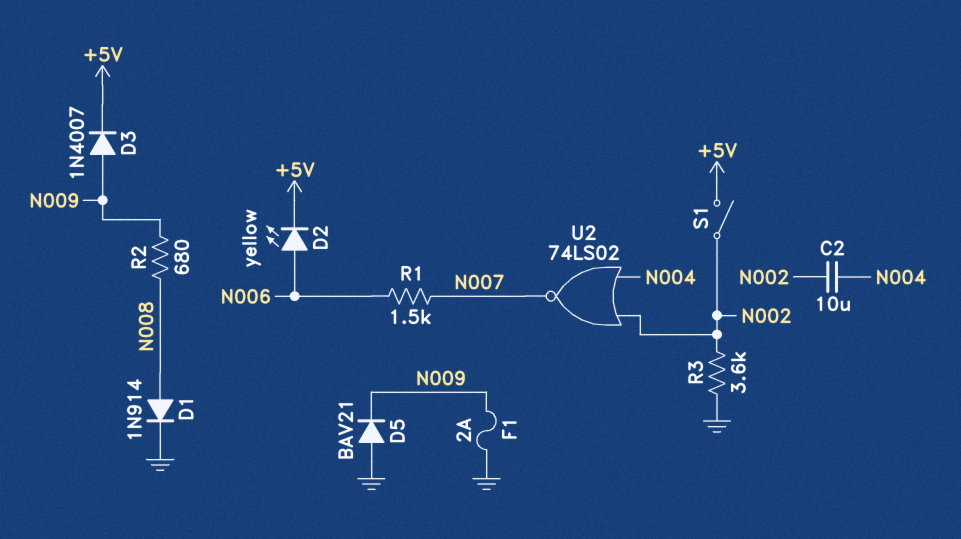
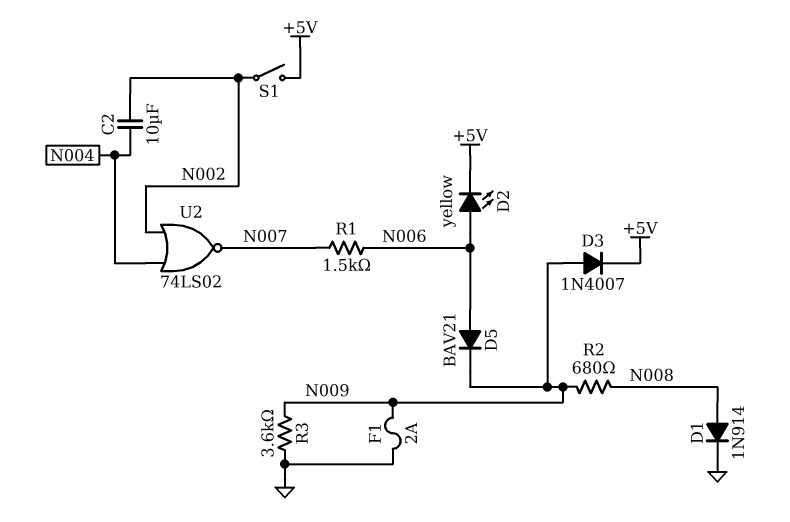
D5: diode BAV21 (A GND, K N009) -> diode BAV21 (A N006, K N009)
R3: 3.6k (GND, N002) -> 3.6k (GND, N009)

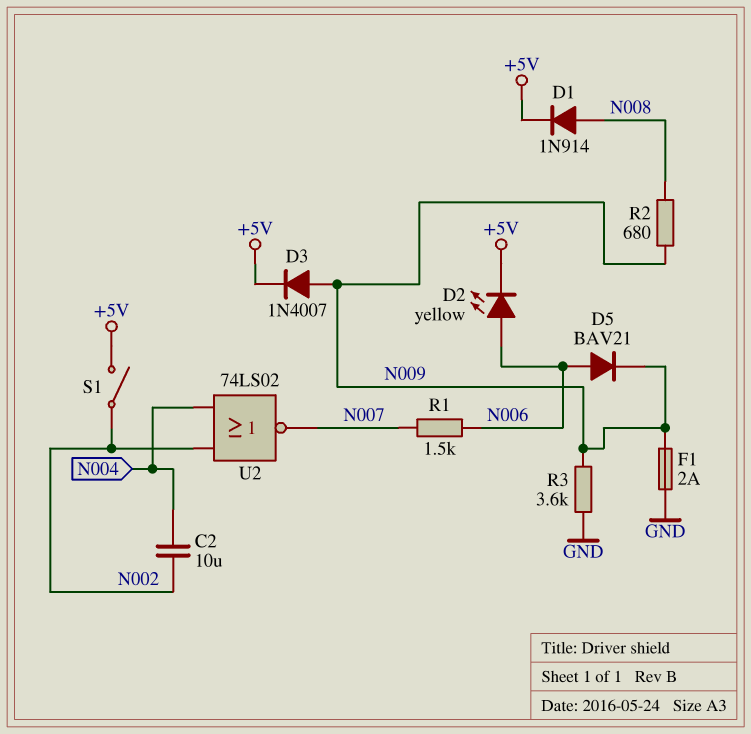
D1: diode 1N914 (A N008, K GND) -> diode 1N914 (A N008, K +5V)

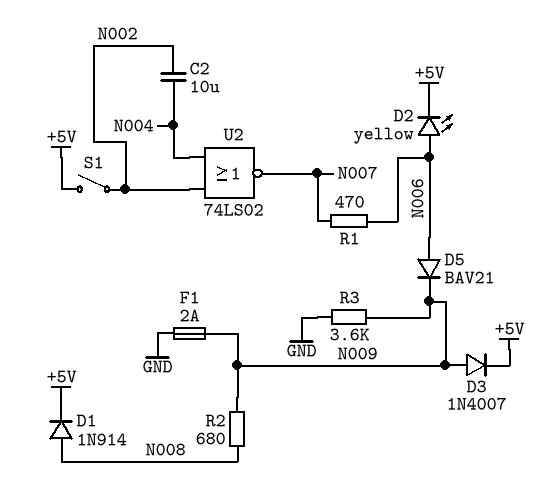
R1: 1.5k (N006, N007) -> 470 (N006, N007)

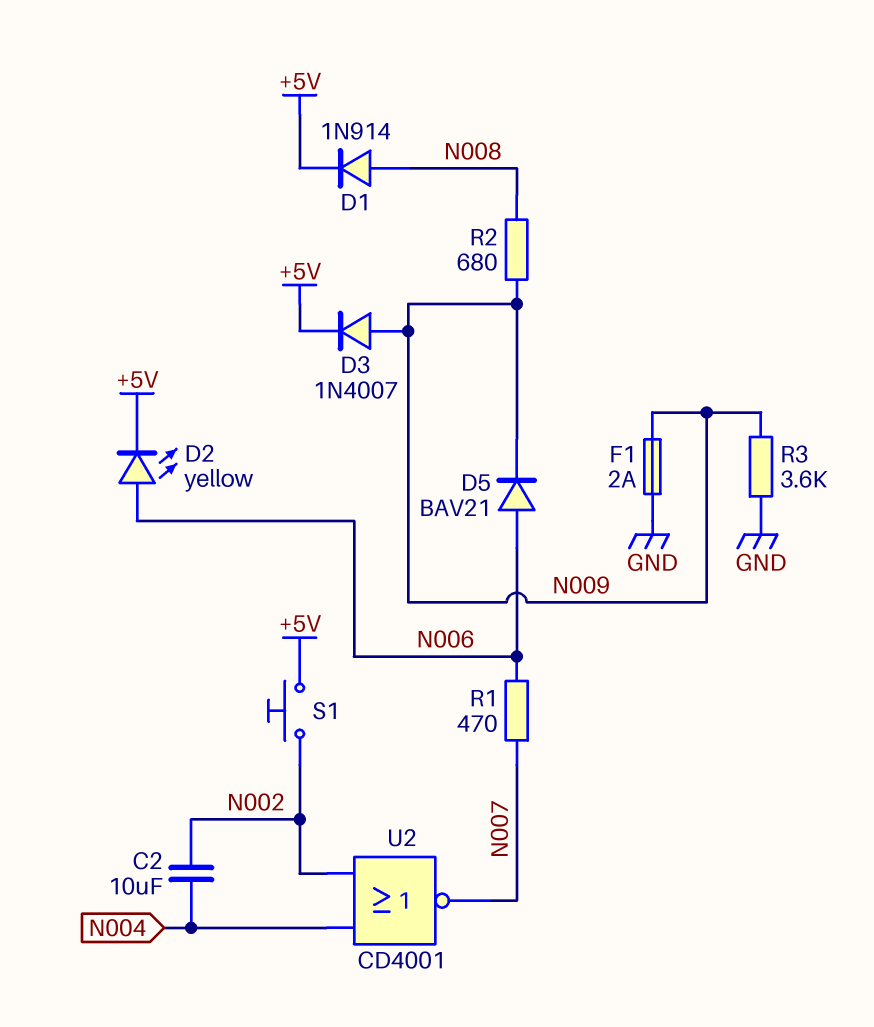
S1: switch (+5V, N002) -> button (+5V, N002)
U2: NOR 74LS02 (in N002, in N004, out N007) -> NOR CD4001 (in N002, in N004, out N007)

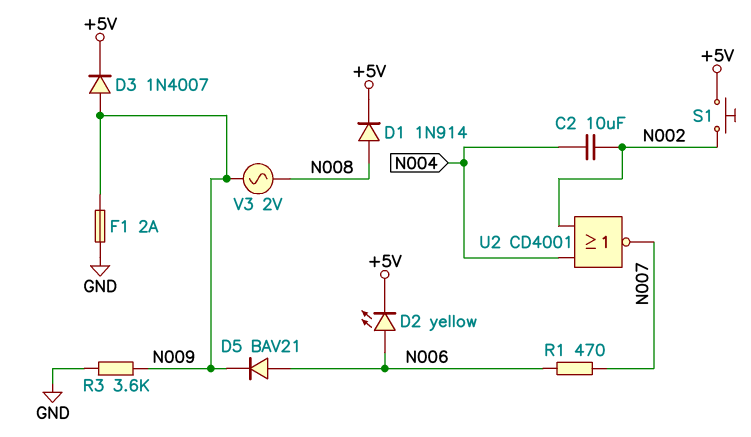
R2: 680 (N008, N009) -> none
V3: none -> AC 2V (N008, N009)

